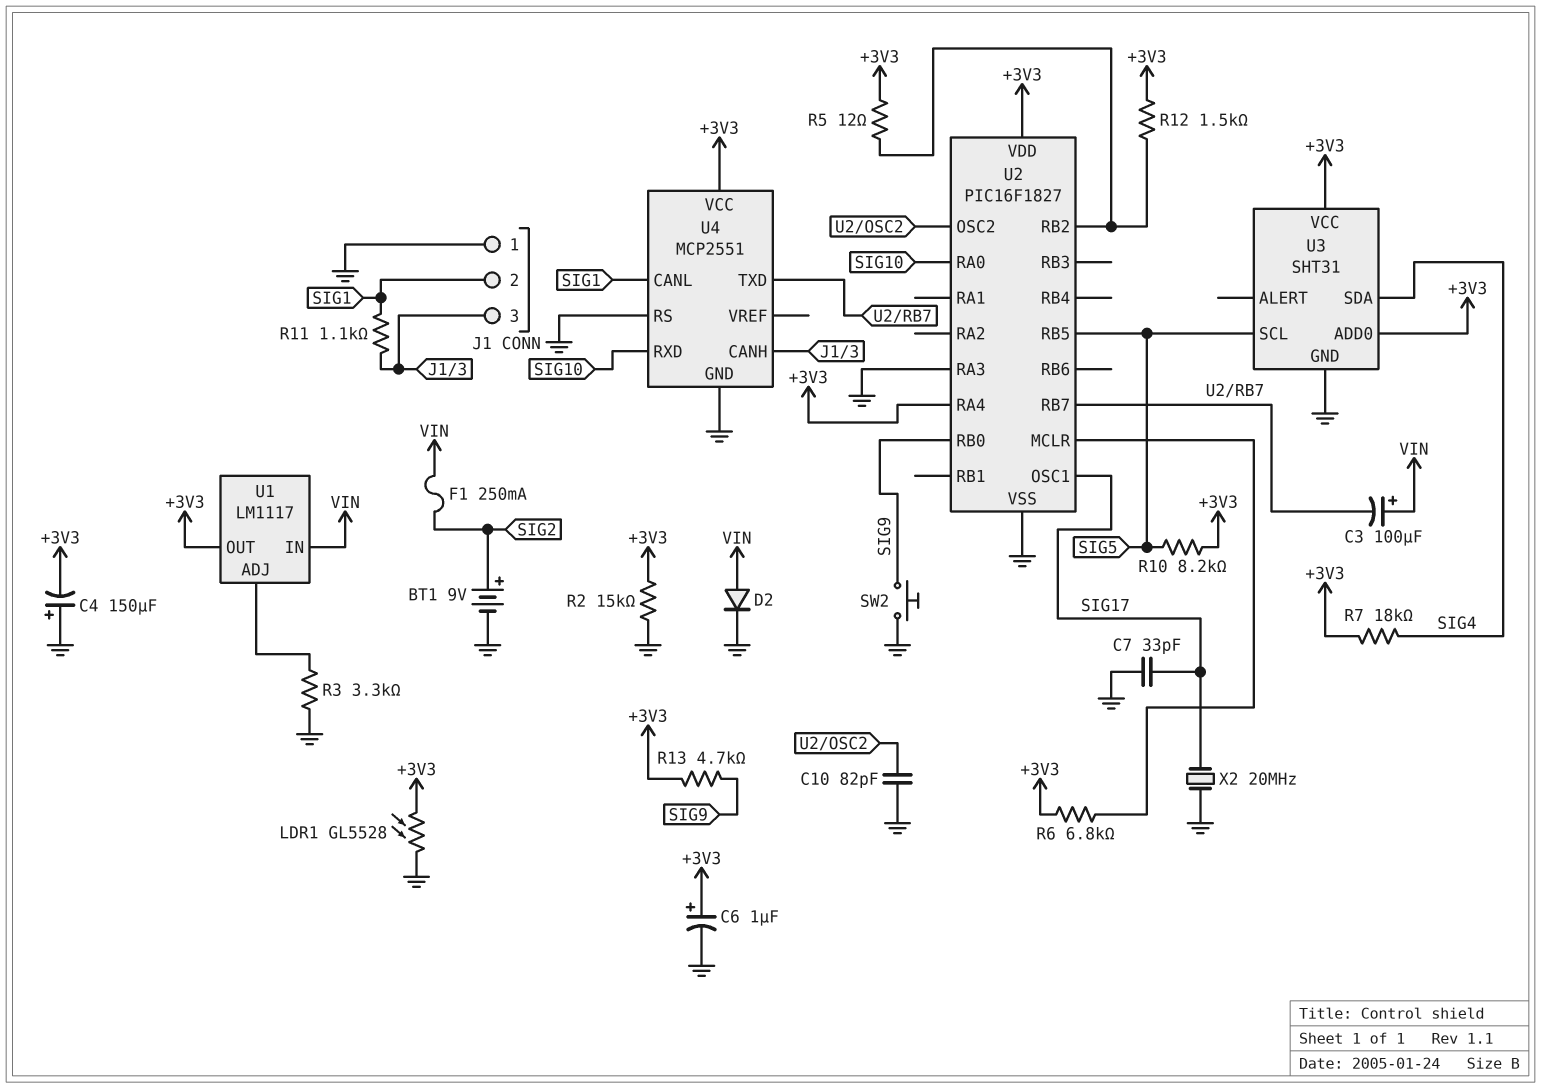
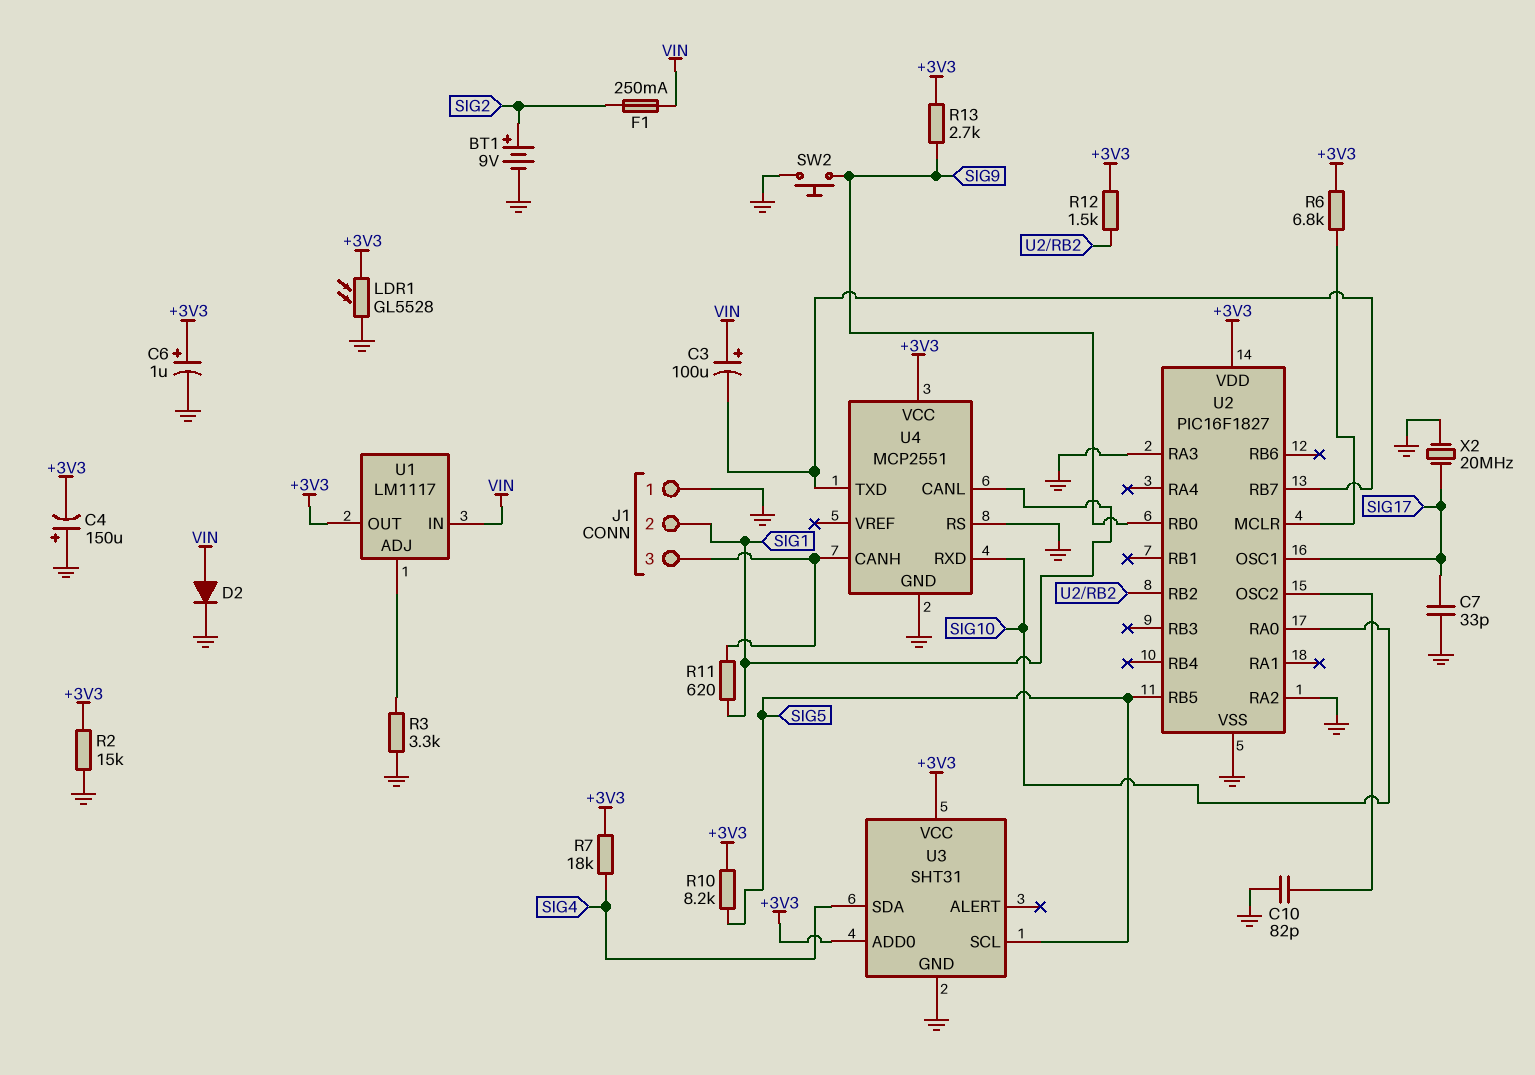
R5: 12 (+3V3, U2/RB2) -> none
R11: 1.1k (J1/3, SIG1) -> 620 (J1/3, SIG1)
R13: 4.7k (+3V3, SIG9) -> 2.7k (+3V3, SIG9)
U2 pin RA2: none -> GND
U2 pin RA4: +3V3 -> none

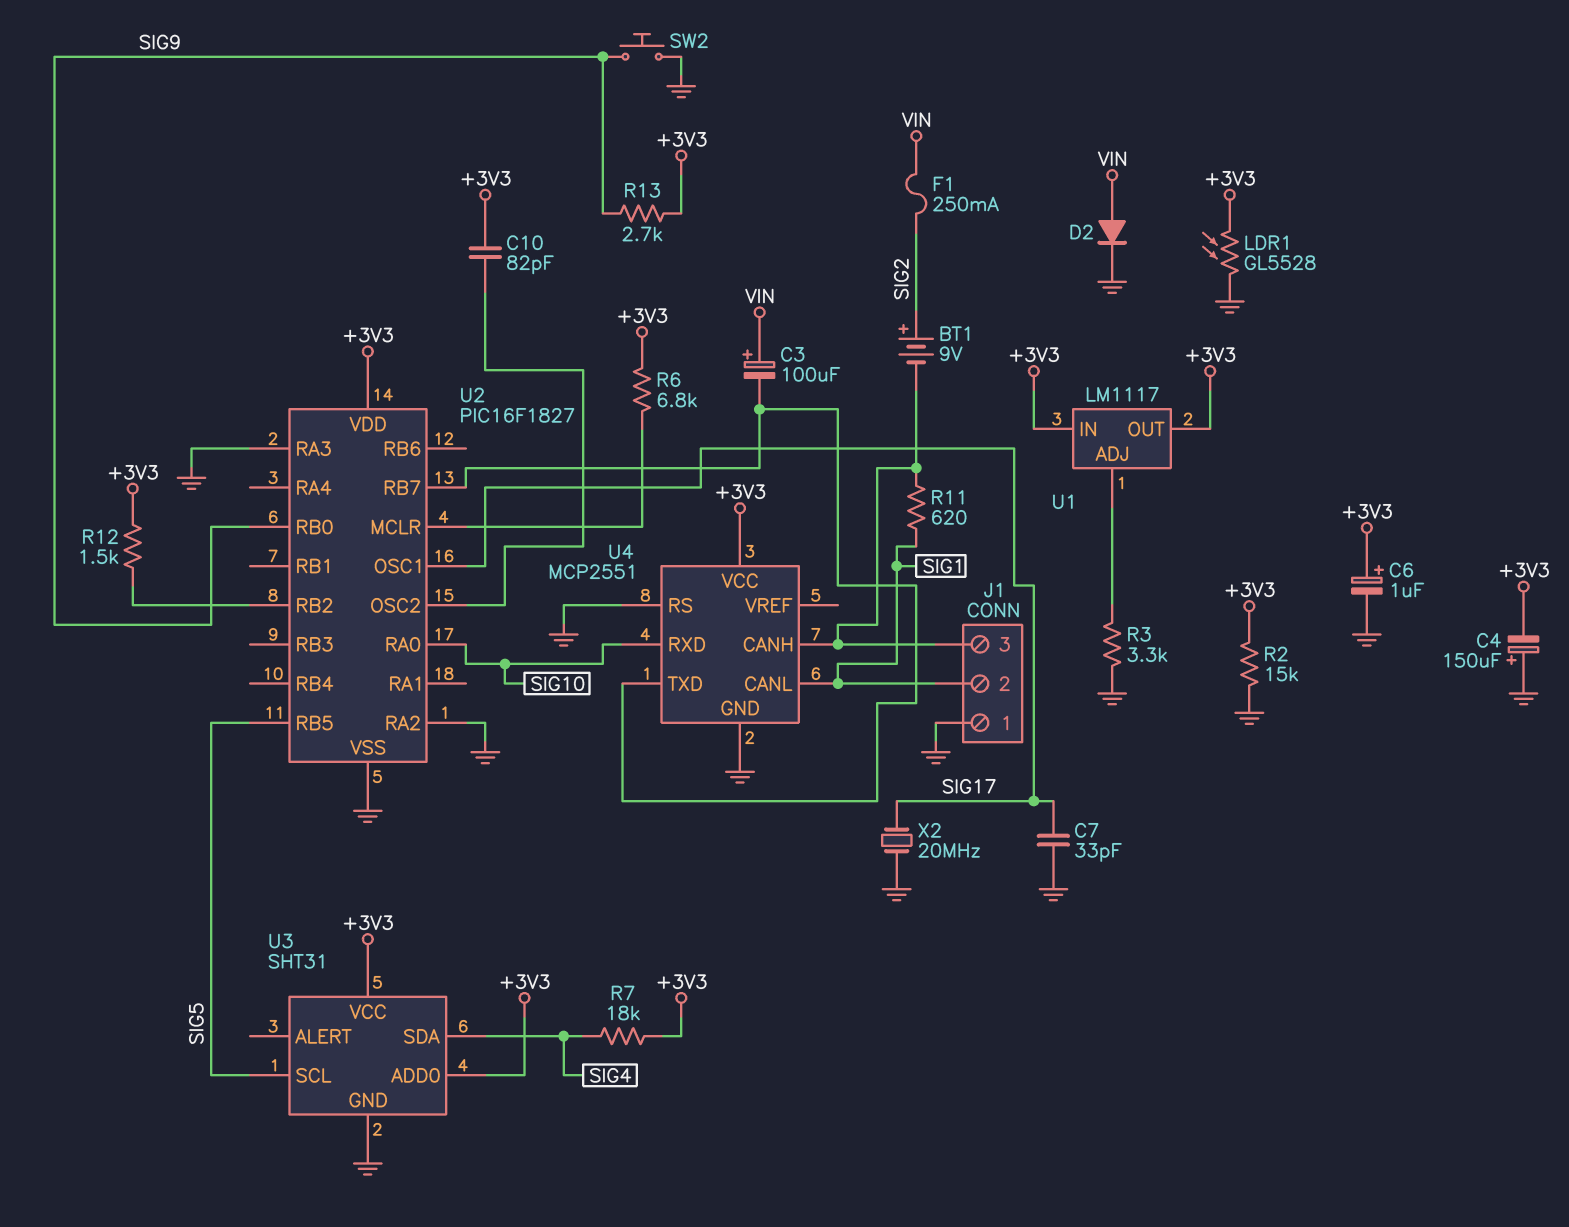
BT1: 9V (plus SIG2, minus GND) -> 9V (plus SIG2, minus J1/3)
C10: 82pF (GND, U2/OSC2) -> 82pF (+3V3, U2/OSC2)
R10: 8.2k (+3V3, SIG5) -> none
U1 pin IN: VIN -> +3V3

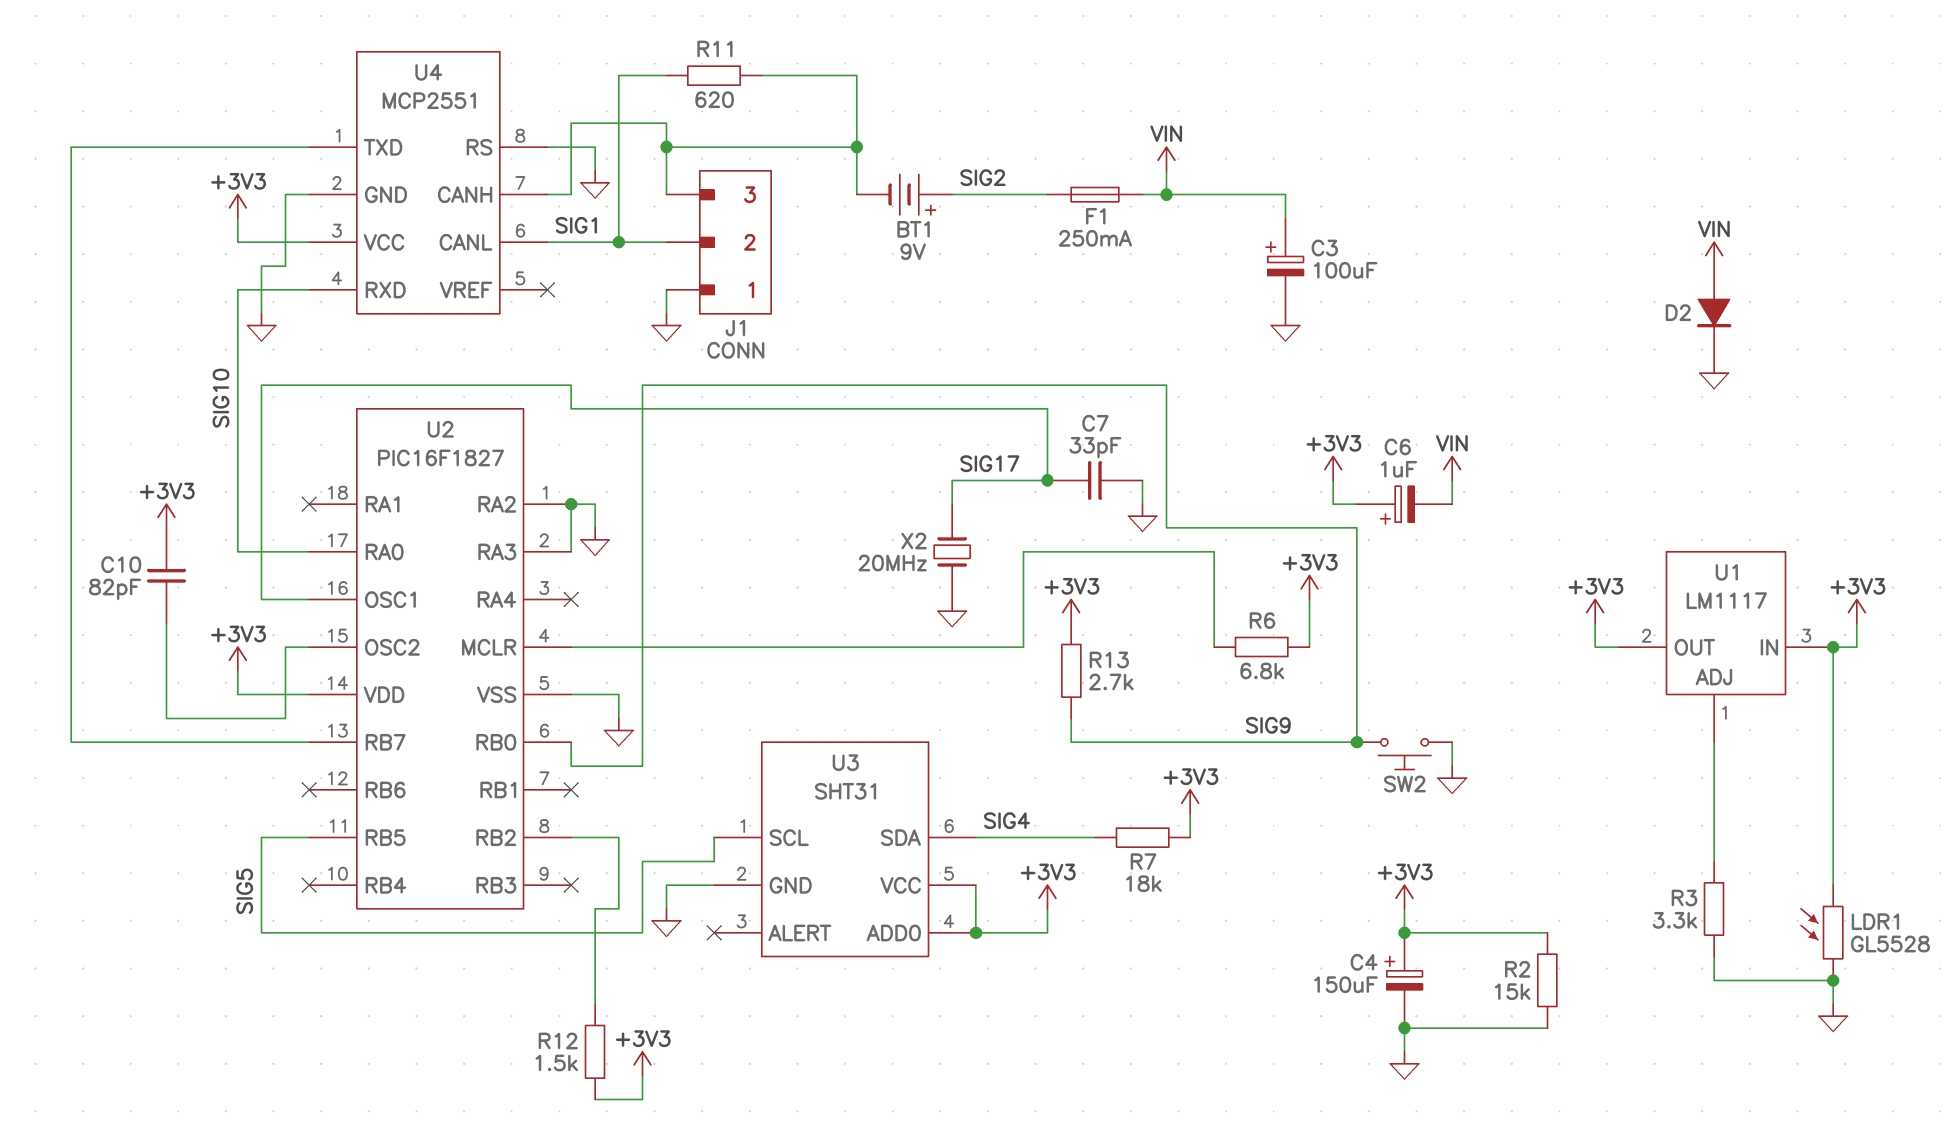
C3: 100uF (plus VIN, minus U2/RB7) -> 100uF (plus VIN, minus GND)
C4: 150uF (plus GND, minus +3V3) -> 150uF (plus +3V3, minus GND)
C6: 1uF (plus +3V3, minus GND) -> 1uF (plus +3V3, minus VIN)

